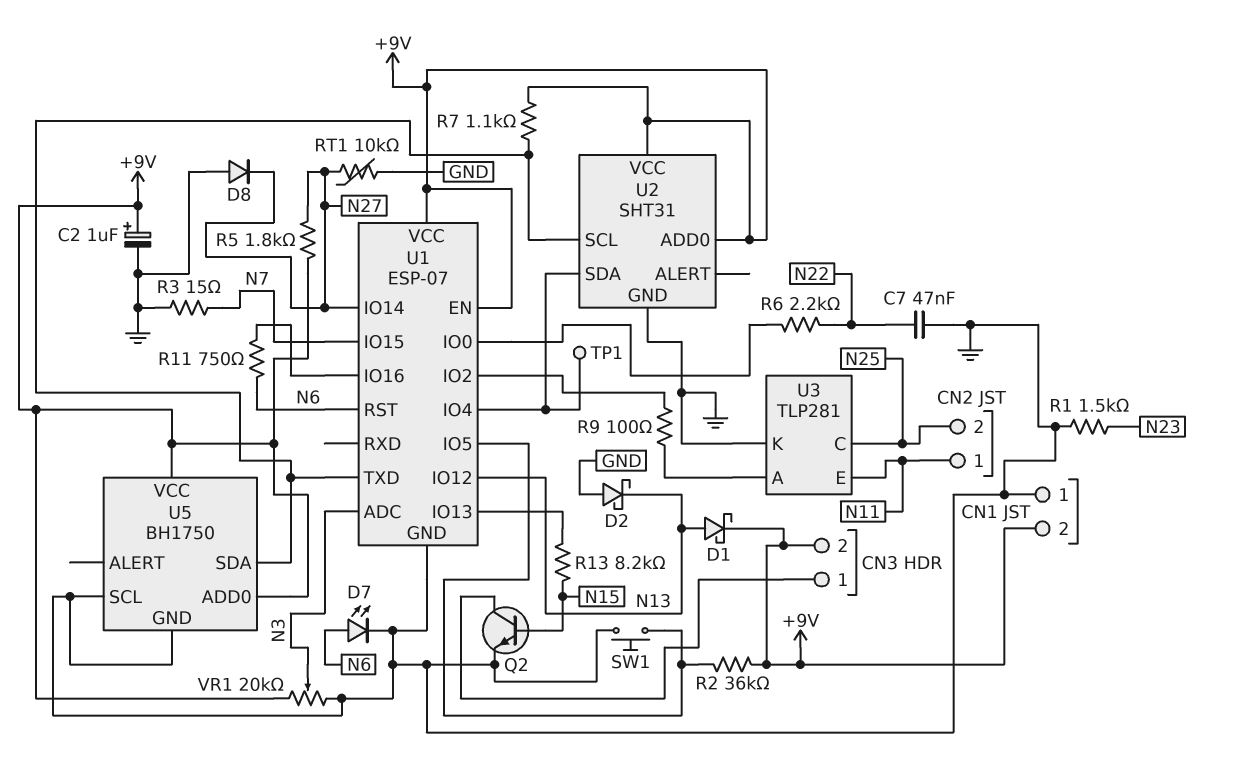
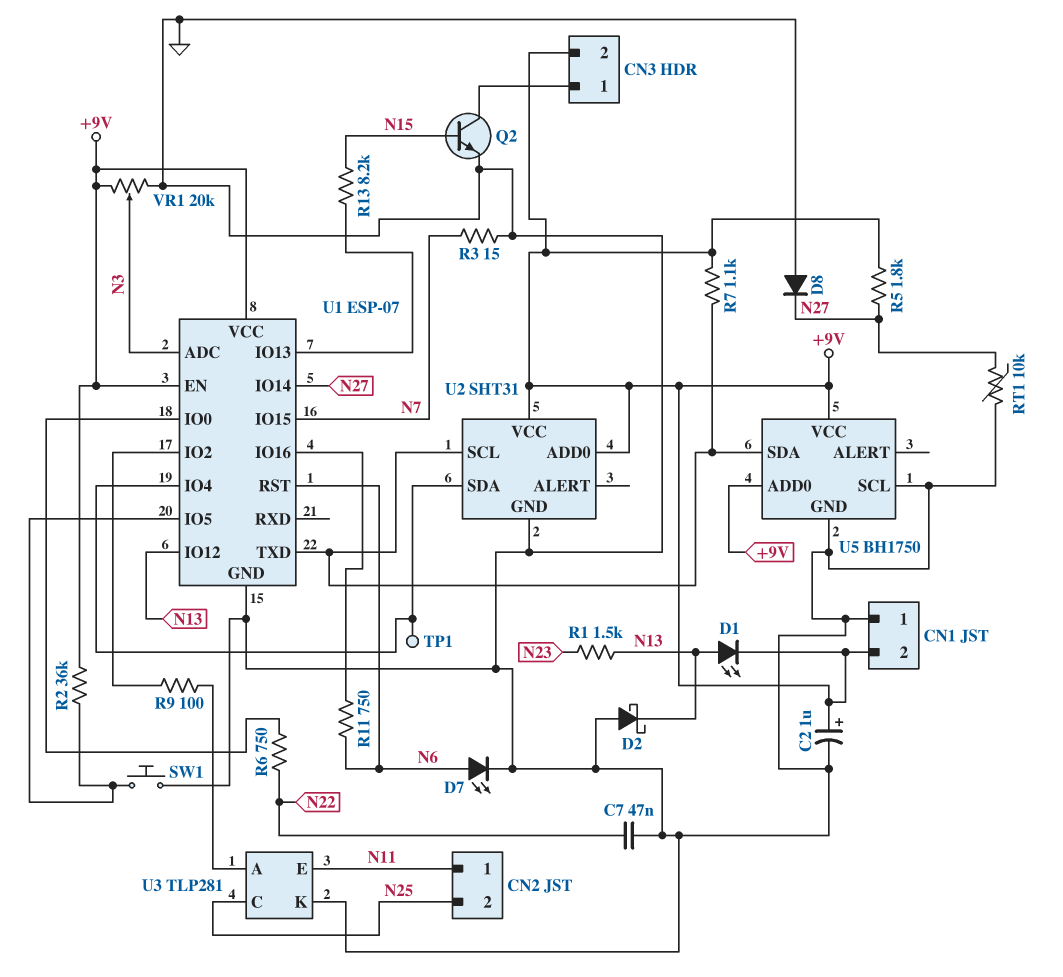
D1: schottky (A N13, K +9V) -> LED (A N13, K +9V)
R1: 1.5k (GND, N23) -> 1.5k (N13, N23)
R6: 2.2k (N22, U1/IO0) -> 750 (N22, U1/IO0)

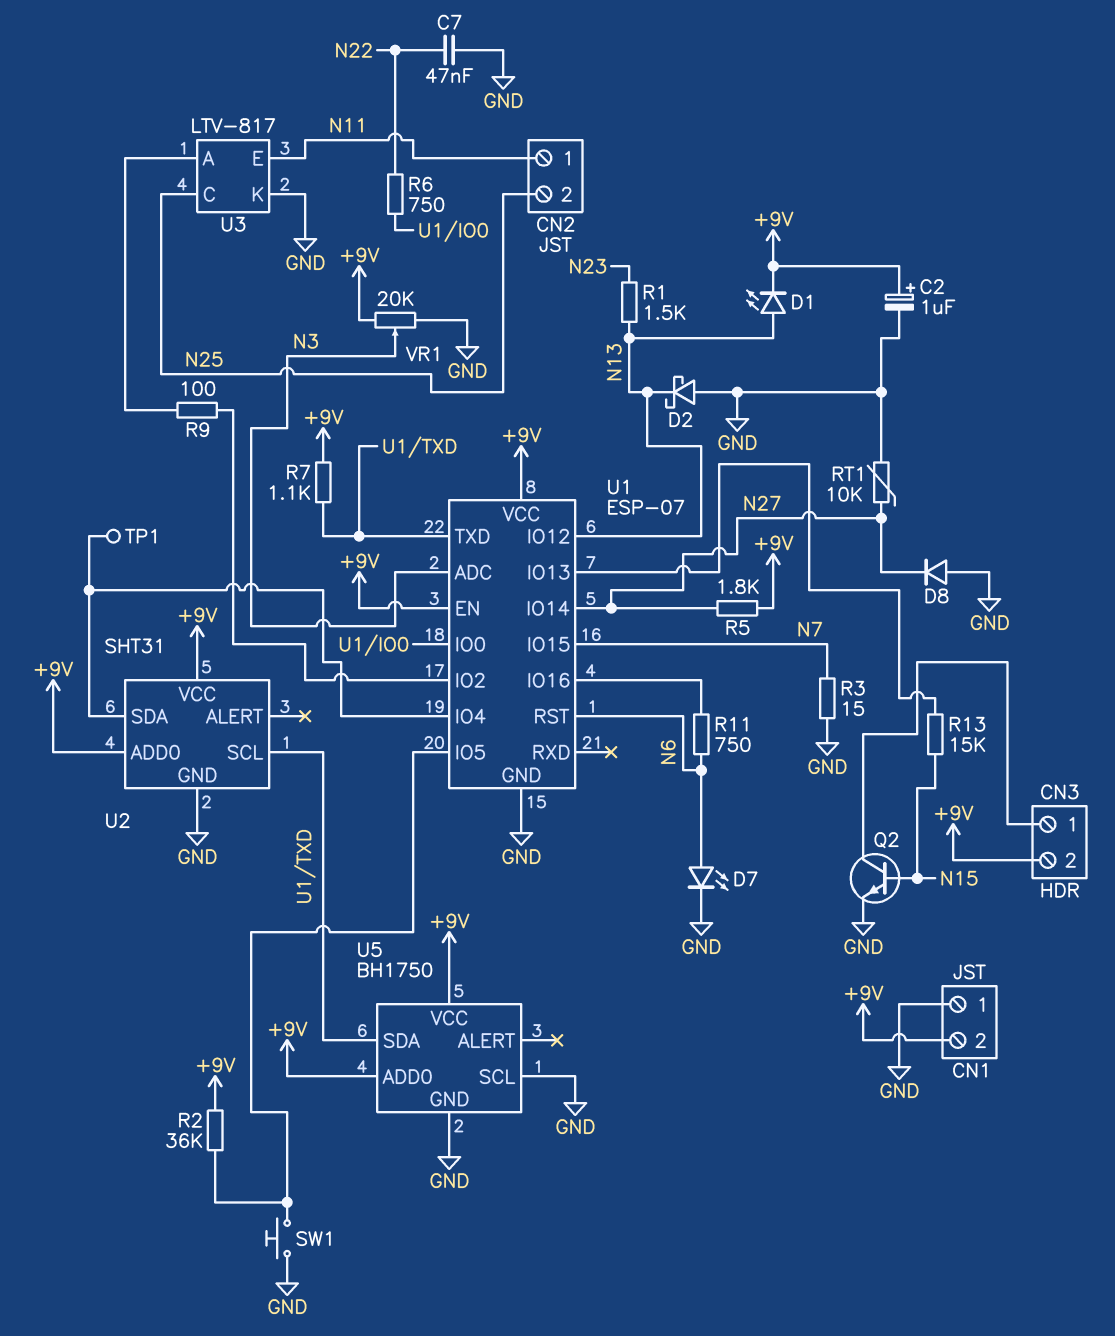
R13: 8.2k (N15, U1/IO13) -> 15k (N15, U1/IO13)
U3: TLP281 -> LTV-817

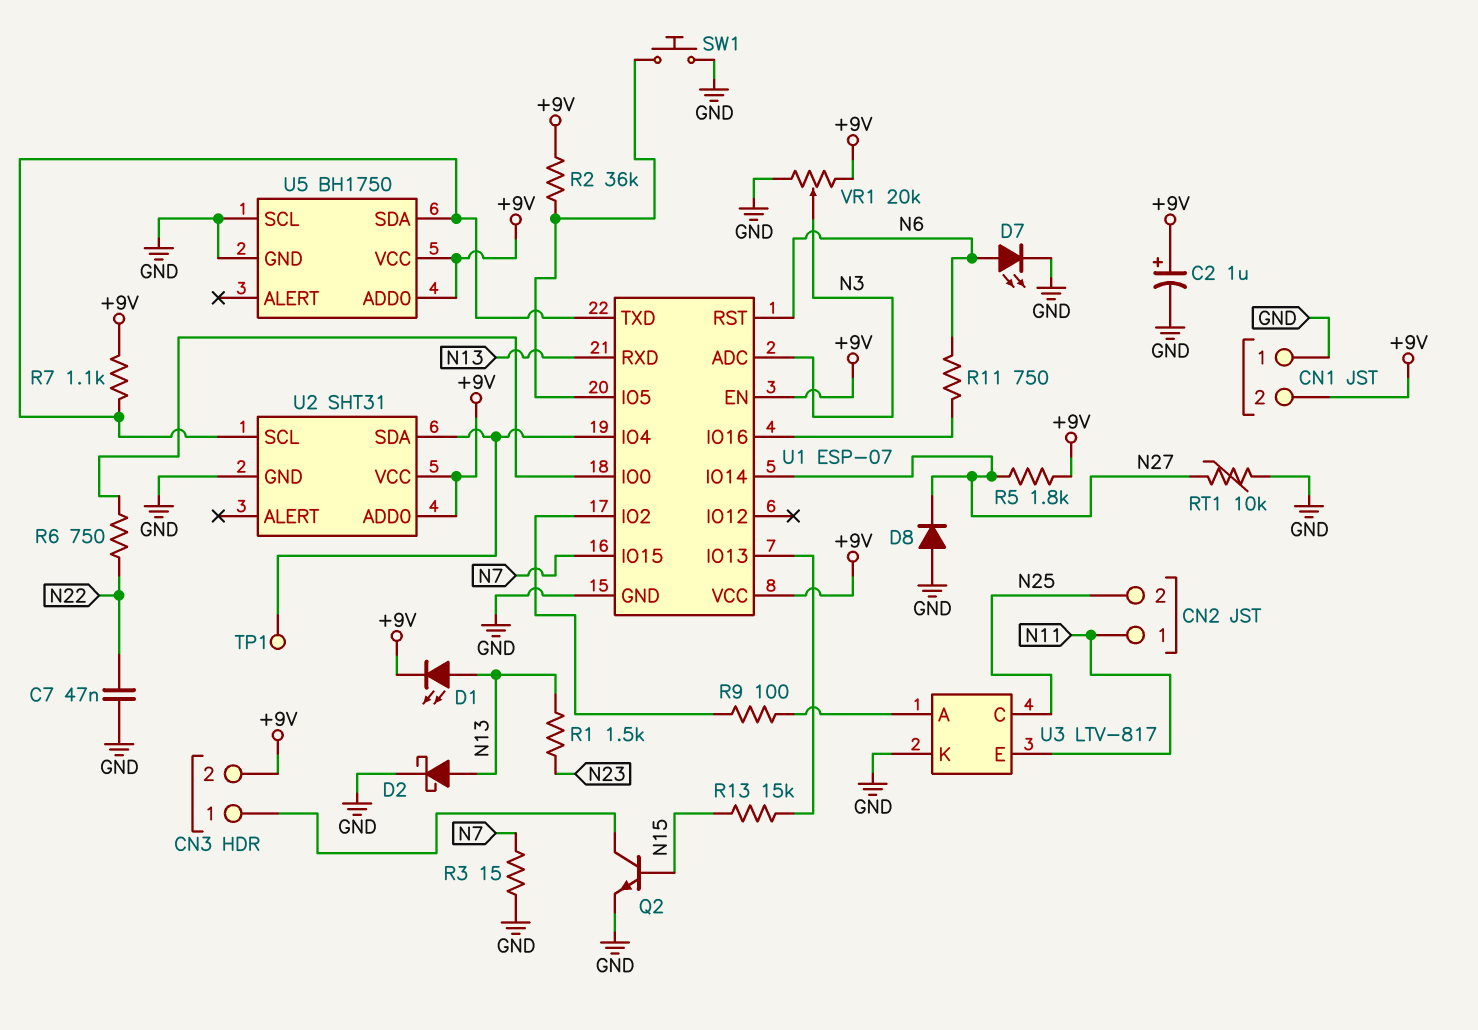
D2: schottky (A GND, K N13) -> schottky (A N13, K GND)
U1 pin IO12: N13 -> none
U1 pin RXD: none -> N13

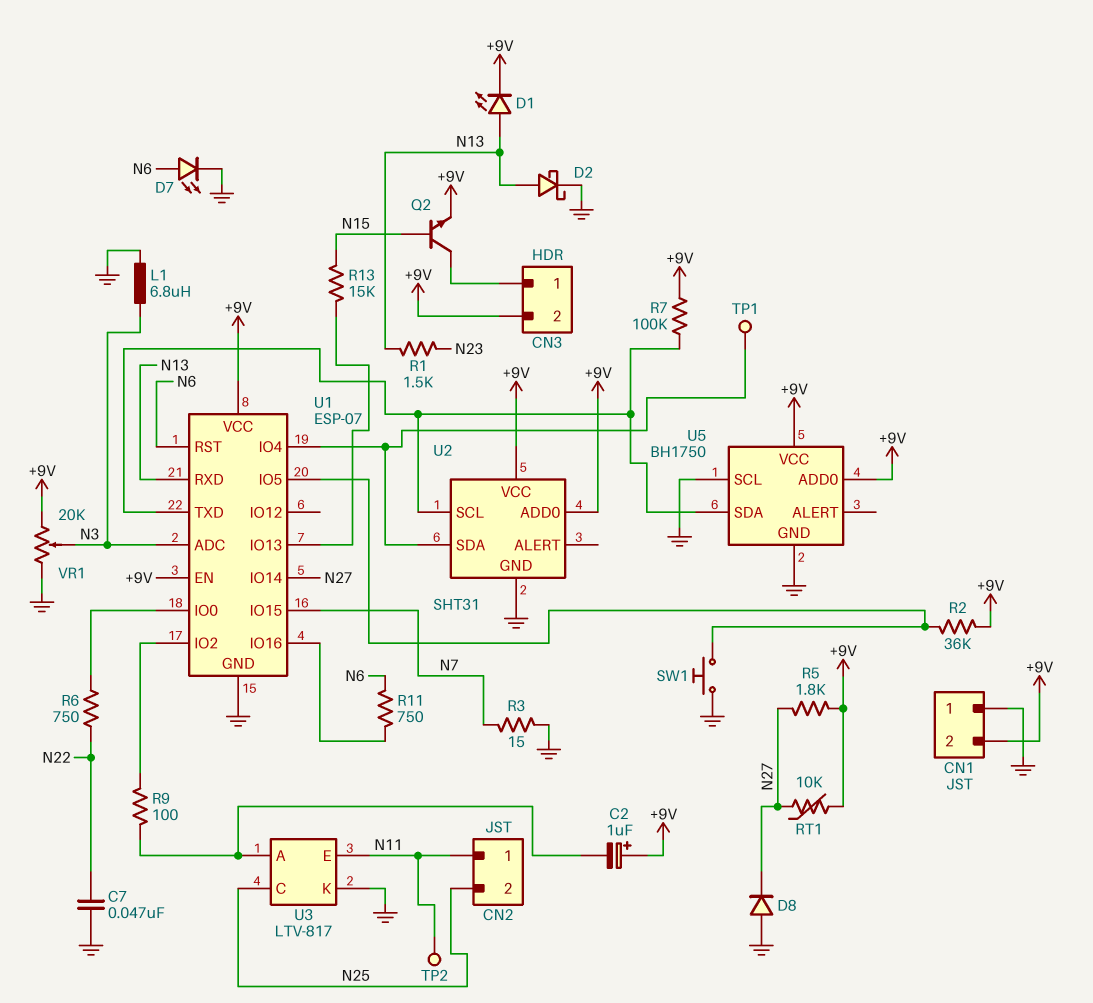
C2: 1uF (plus +9V, minus GND) -> 1uF (plus +9V, minus U3/A)
L1: none -> 6.8uH (GND, N3)
Q2: NPN (B N15, C CN3/1, E GND) -> NPN (B N15, C CN3/1, E +9V)
R7: 1.1k (+9V, U1/TXD) -> 100k (+9V, U1/TXD)
RT1: 10k (GND, N27) -> 10k (+9V, N27)
TP2: none -> test point (N11)

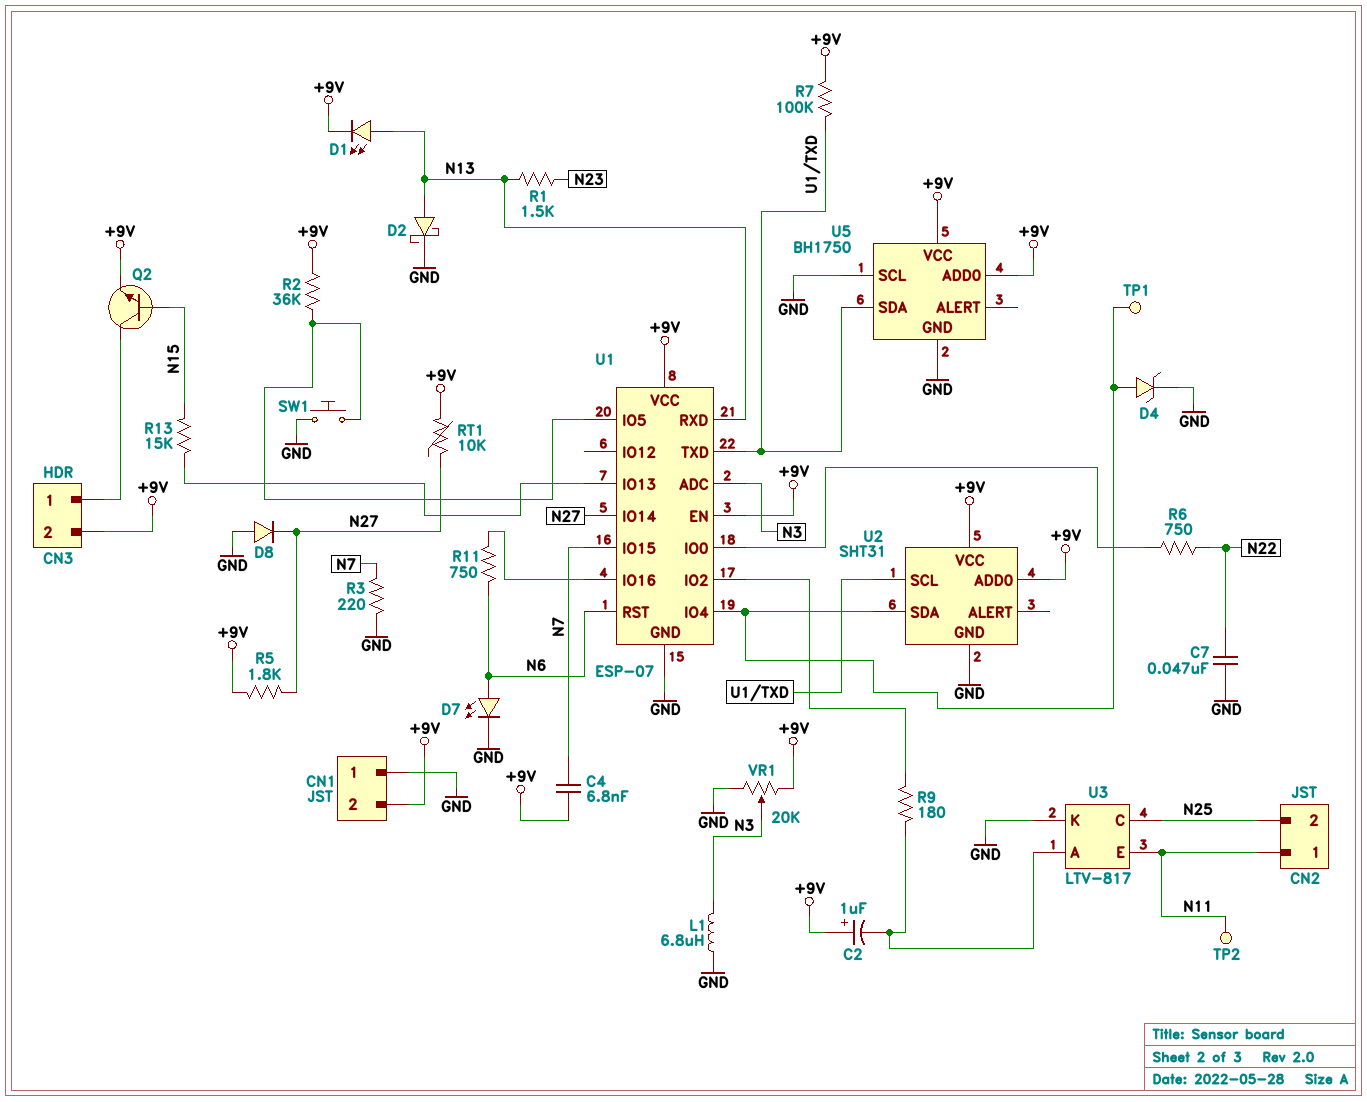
C4: none -> 6.8nF (+9V, N7)
D4: none -> zener (A U1/IO4, K GND)
R3: 15 (GND, N7) -> 220 (GND, N7)
R9: 100 (U1/IO2, U3/A) -> 180 (U1/IO2, U3/A)

